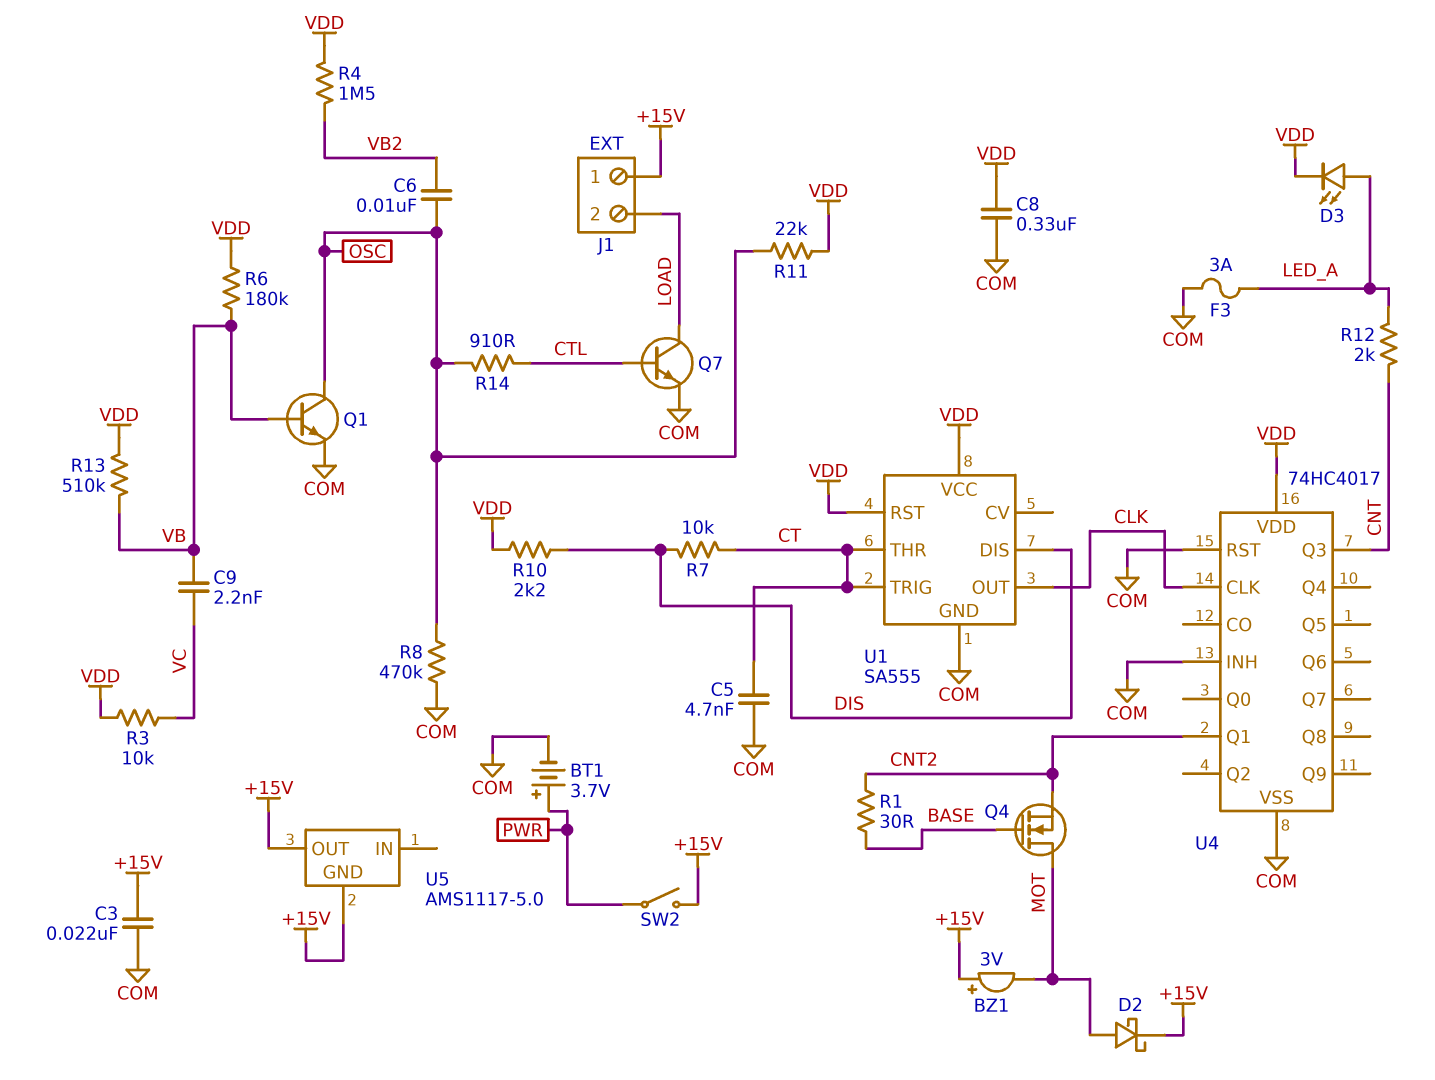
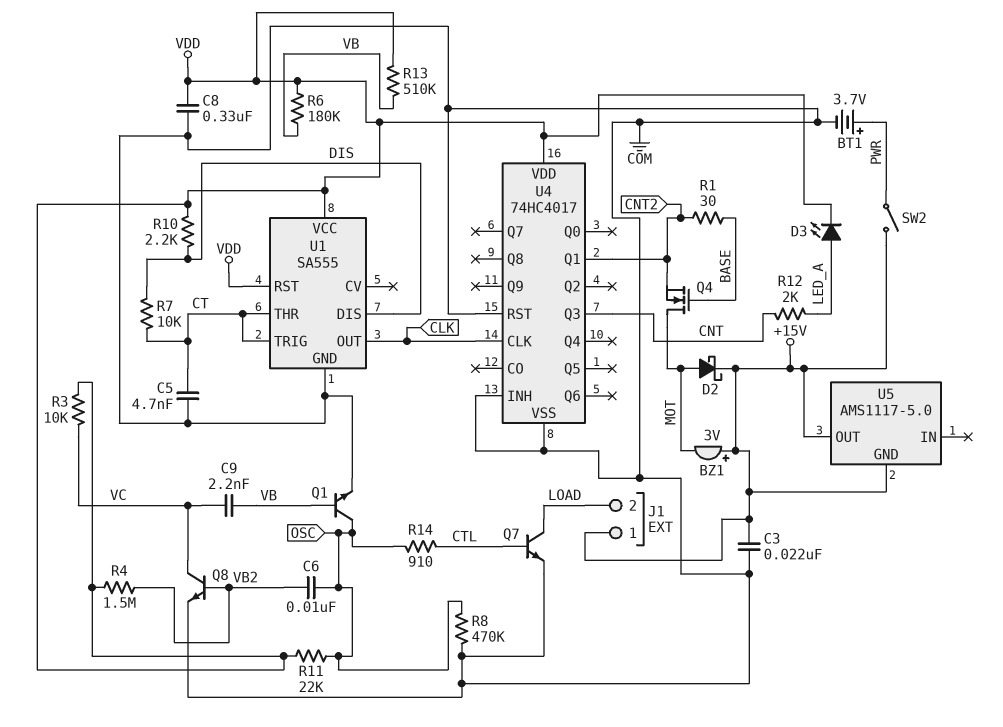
F3: 3A (COM, LED_A) -> none
Q8: none -> NPN (B VB2, C VC, E COM)

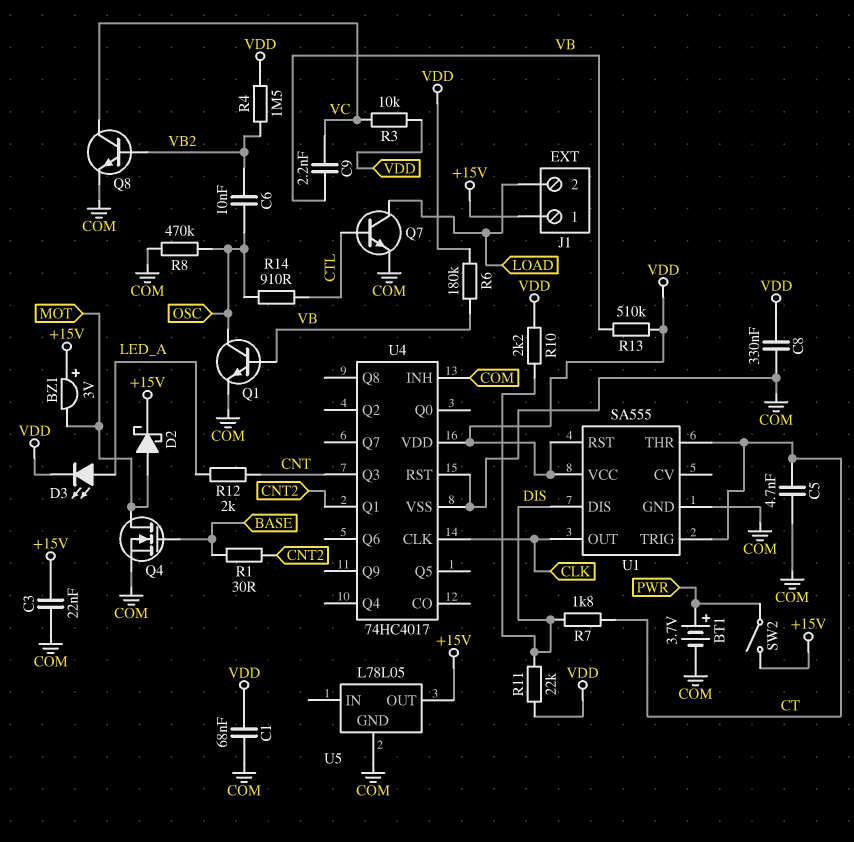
C1: none -> 68nF (COM, VDD)
Q4: NMOS (G BASE, D MOT, S CNT2) -> NMOS (G BASE, D MOT, S COM)
R7: 10k (CT, DIS) -> 1.8k (CT, DIS)
R11: 22k (OSC, VDD) -> 22k (DIS, VDD)
U5: AMS1117-5.0 -> L78L05
U5 pin GND: +15V -> COM

